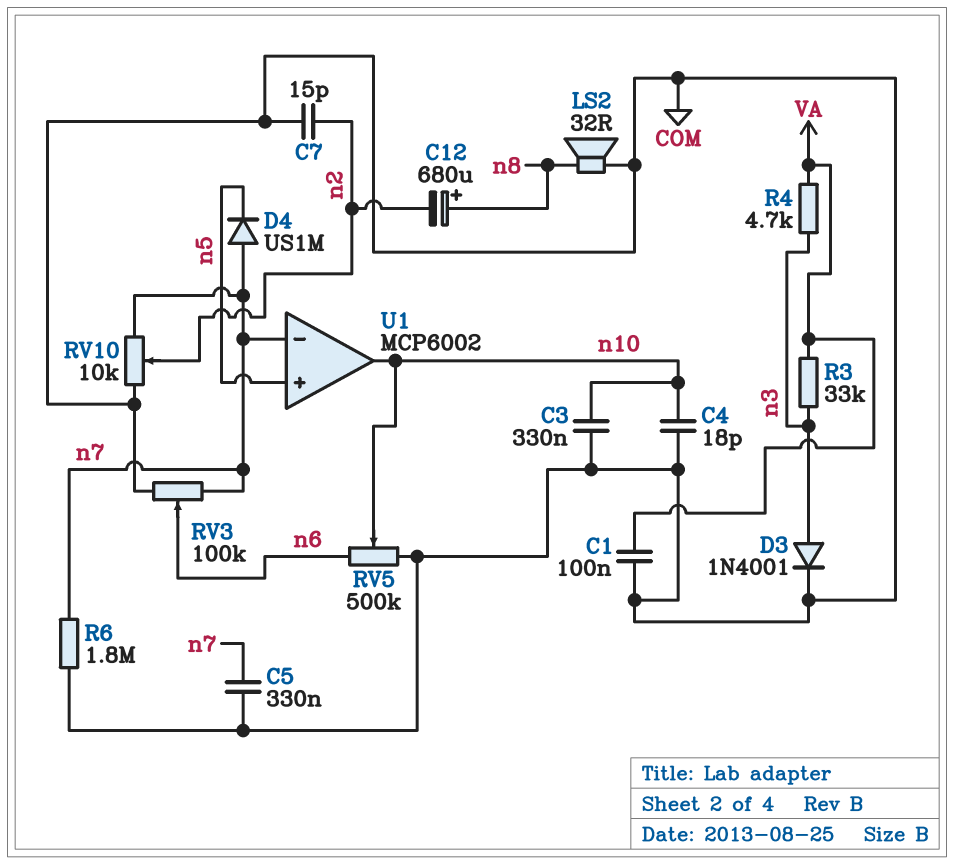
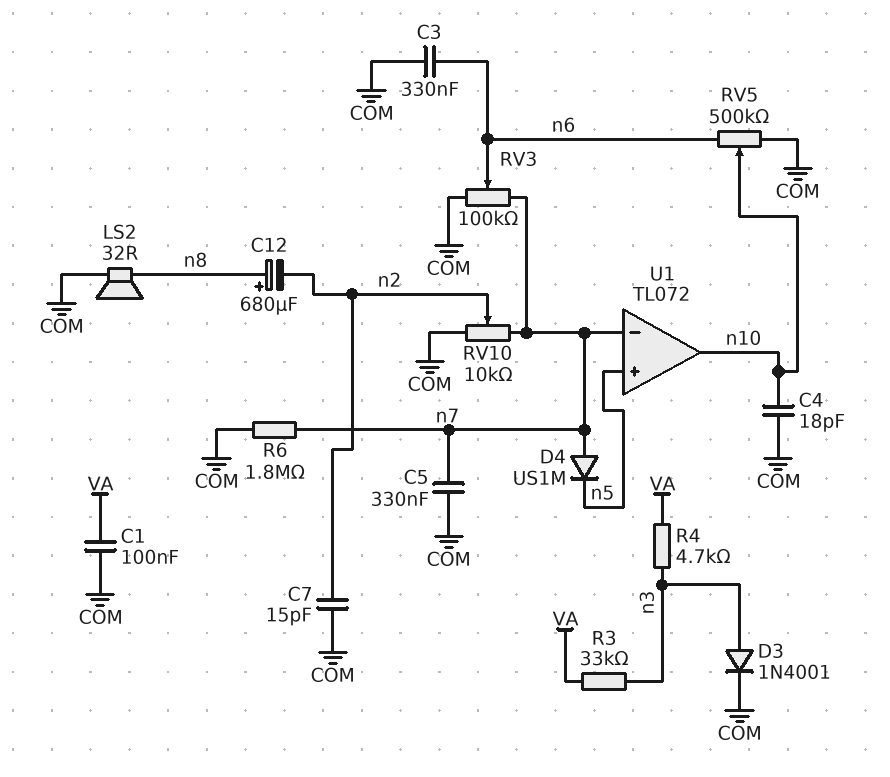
C3: 330nF (COM, n10) -> 330nF (COM, n6)
U1: MCP6002 -> TL072

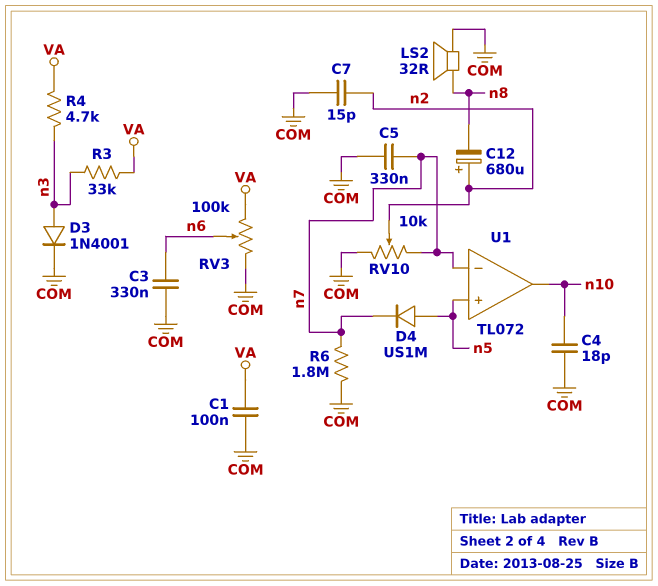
C12: 680uF (plus n8, minus n2) -> 680uF (plus n2, minus n8)
D4: diode US1M (A n7, K n5) -> diode US1M (A n5, K n7)
RV3: 100k (COM, n7, wiper n6) -> 100k (COM, VA, wiper n6)
RV5: 500k (COM, n6, wiper n10) -> none

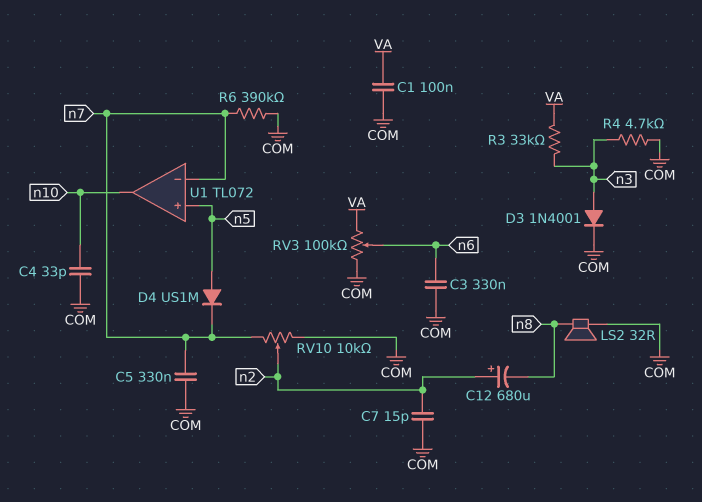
C4: 18pF (COM, n10) -> 33pF (COM, n10)
R4: 4.7k (VA, n3) -> 4.7k (COM, n3)
R6: 1.8M (COM, n7) -> 390k (COM, n7)

